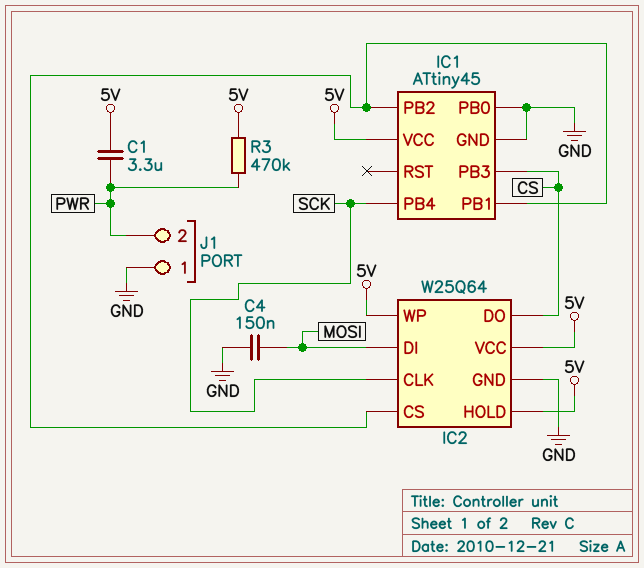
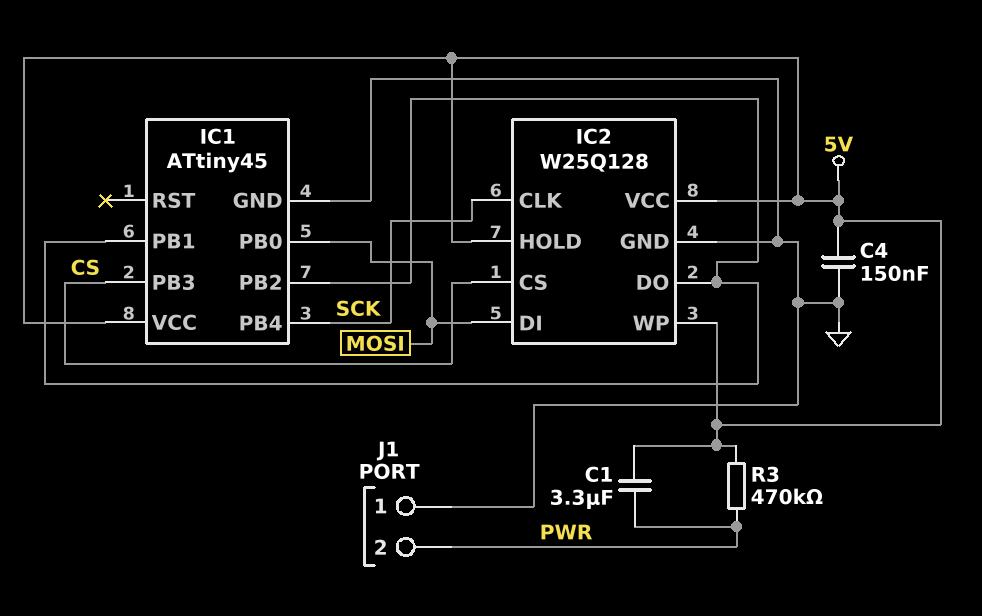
C4: 150nF (GND, MOSI) -> 150nF (5V, GND)
IC1 pin PB0: GND -> MOSI
IC2: W25Q64 -> W25Q128
IC2 pin CS: IC1/PB1 -> CS
IC2 pin DO: CS -> IC1/PB1

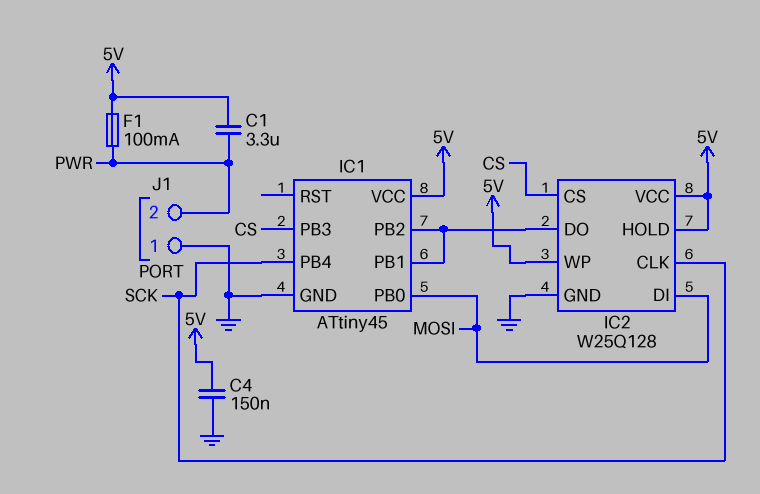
F1: none -> 100mA (5V, PWR)
R3: 470k (5V, PWR) -> none

